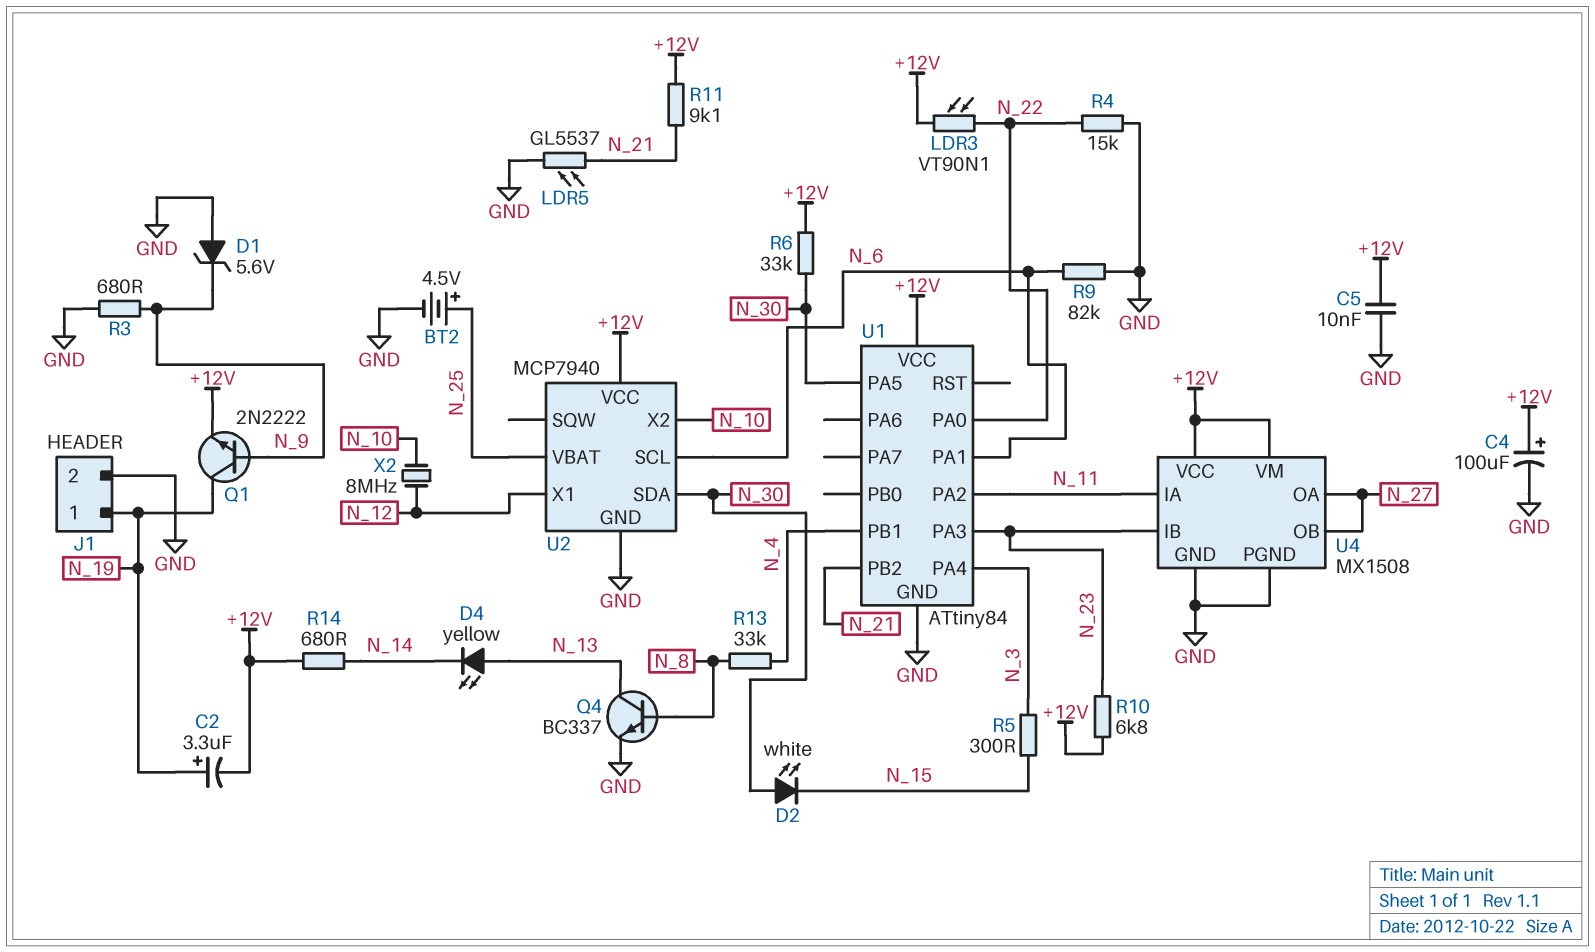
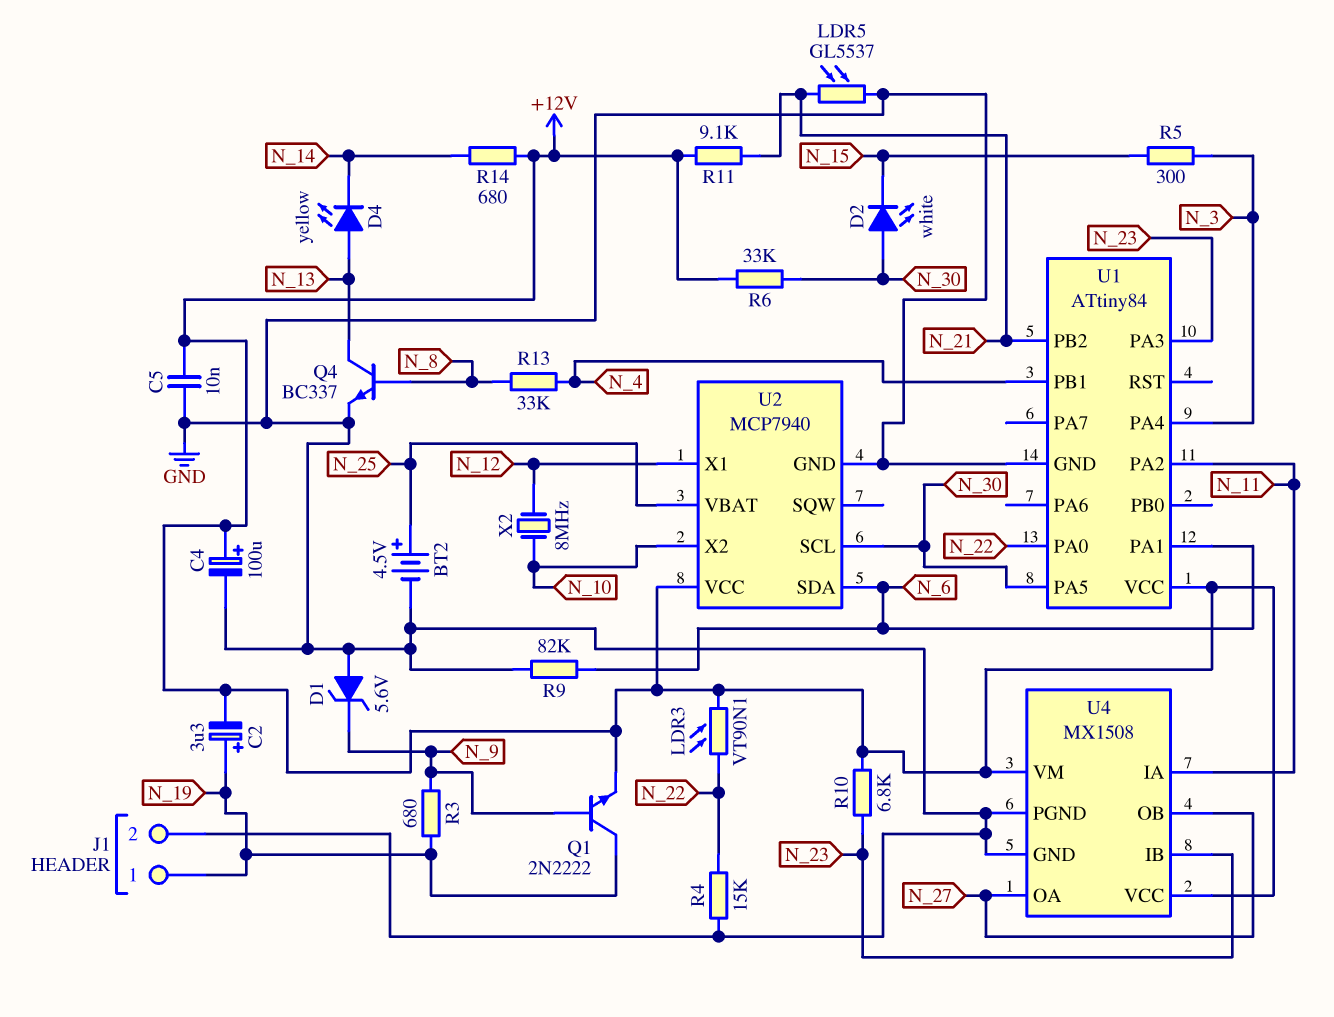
R3: 680 (GND, N_9) -> 680 (N_9, N_19)
U2 pin SCL: N_6 -> N_30
U2 pin SDA: N_30 -> N_6

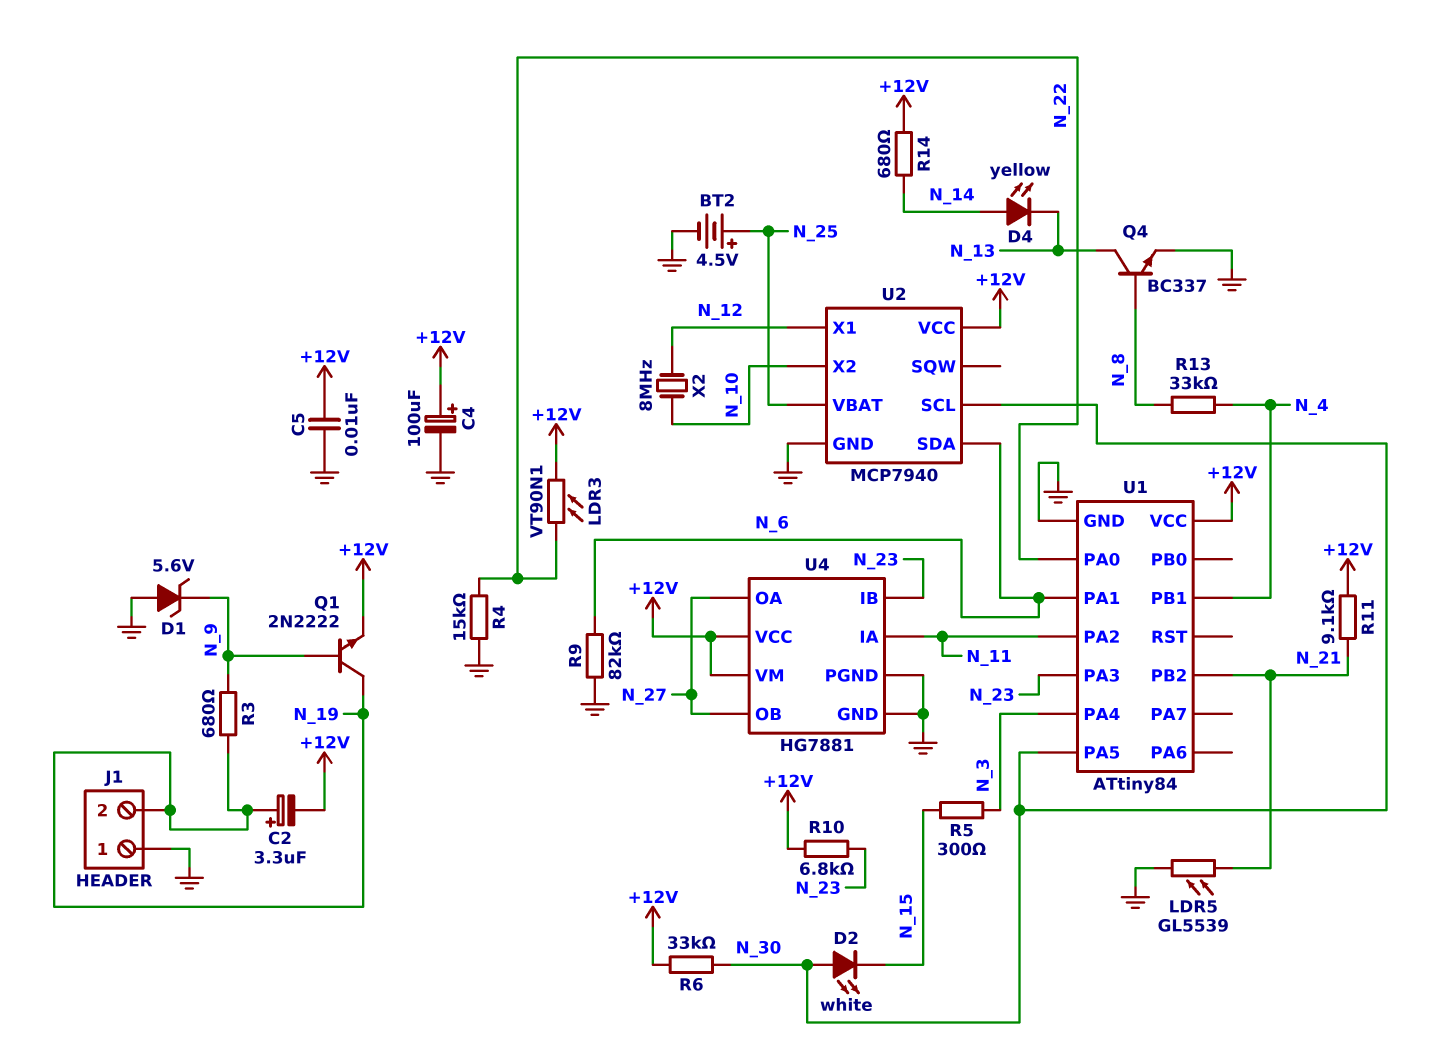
D4: LED yellow (A N_13, K N_14) -> LED yellow (A N_14, K N_13)
J1 pin 1: N_19 -> GND
J1 pin 2: GND -> N_19
LDR5: GL5537 (GND, N_21) -> GL5539 (GND, N_21)
U4: MX1508 -> HG7881

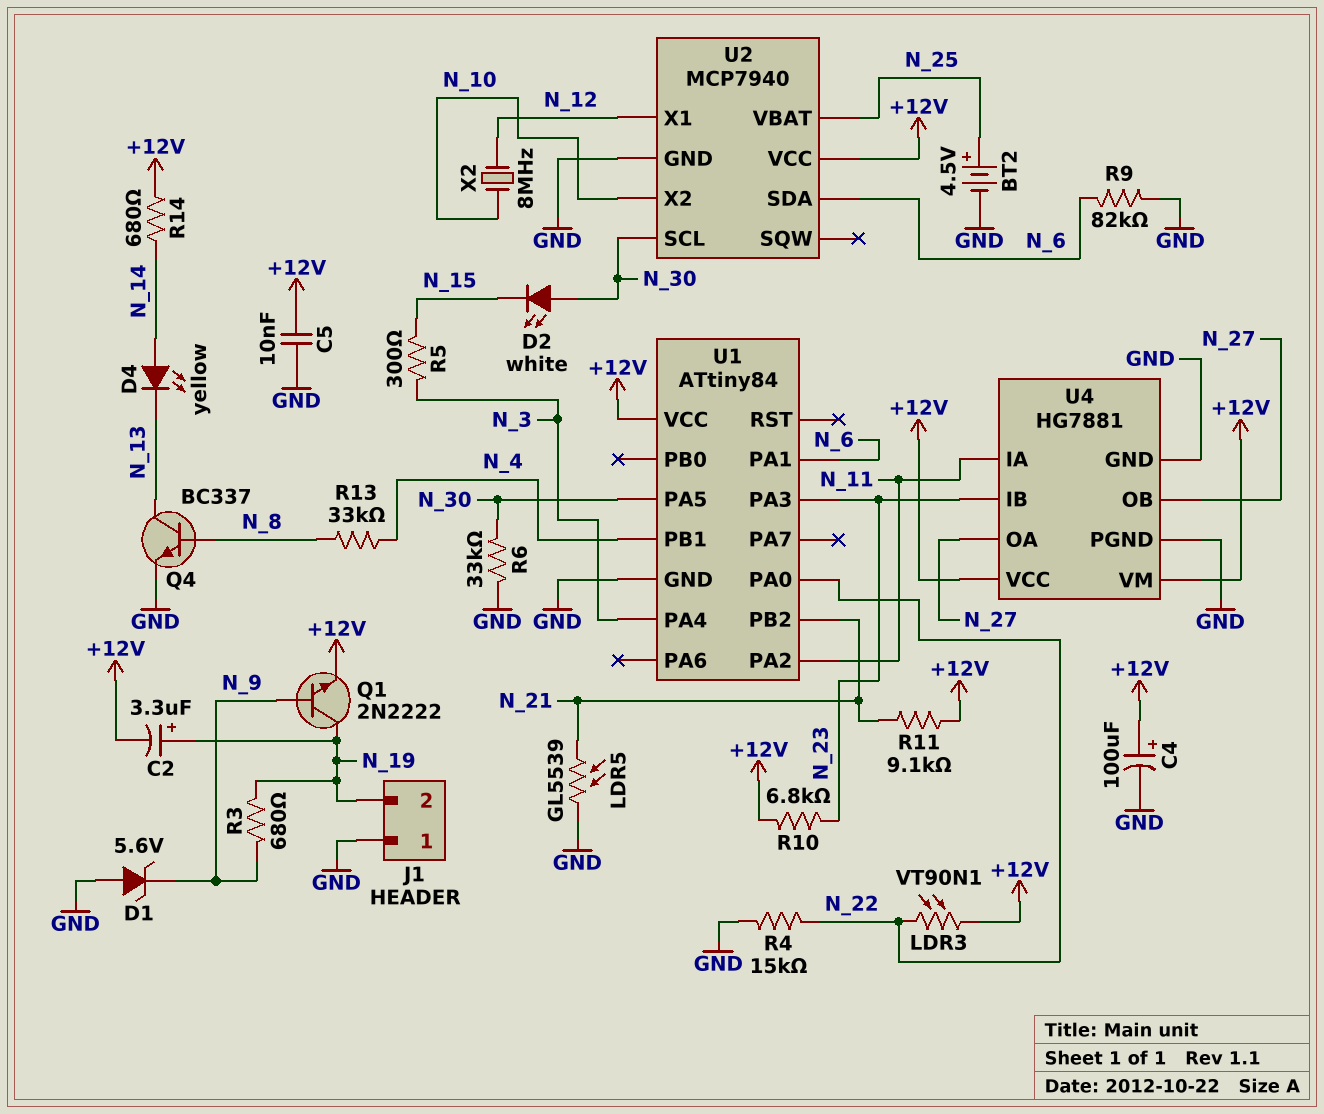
R6: 33k (+12V, N_30) -> 33k (GND, N_30)

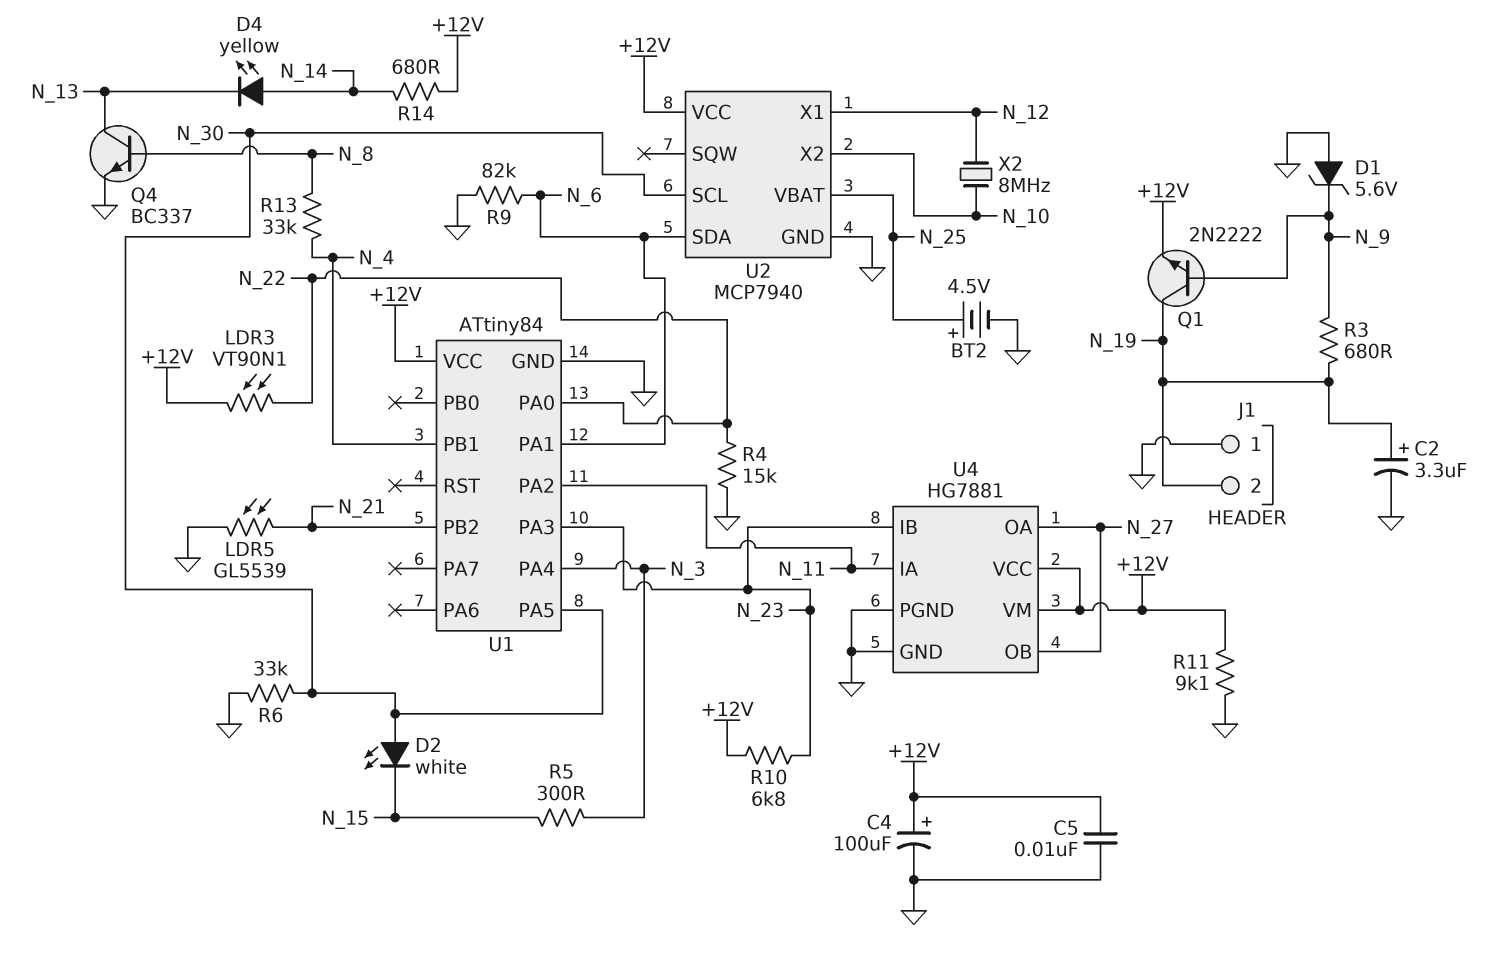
C2: 3.3uF (plus N_19, minus +12V) -> 3.3uF (plus N_19, minus GND)
R11: 9.1k (+12V, N_21) -> 9.1k (+12V, GND)

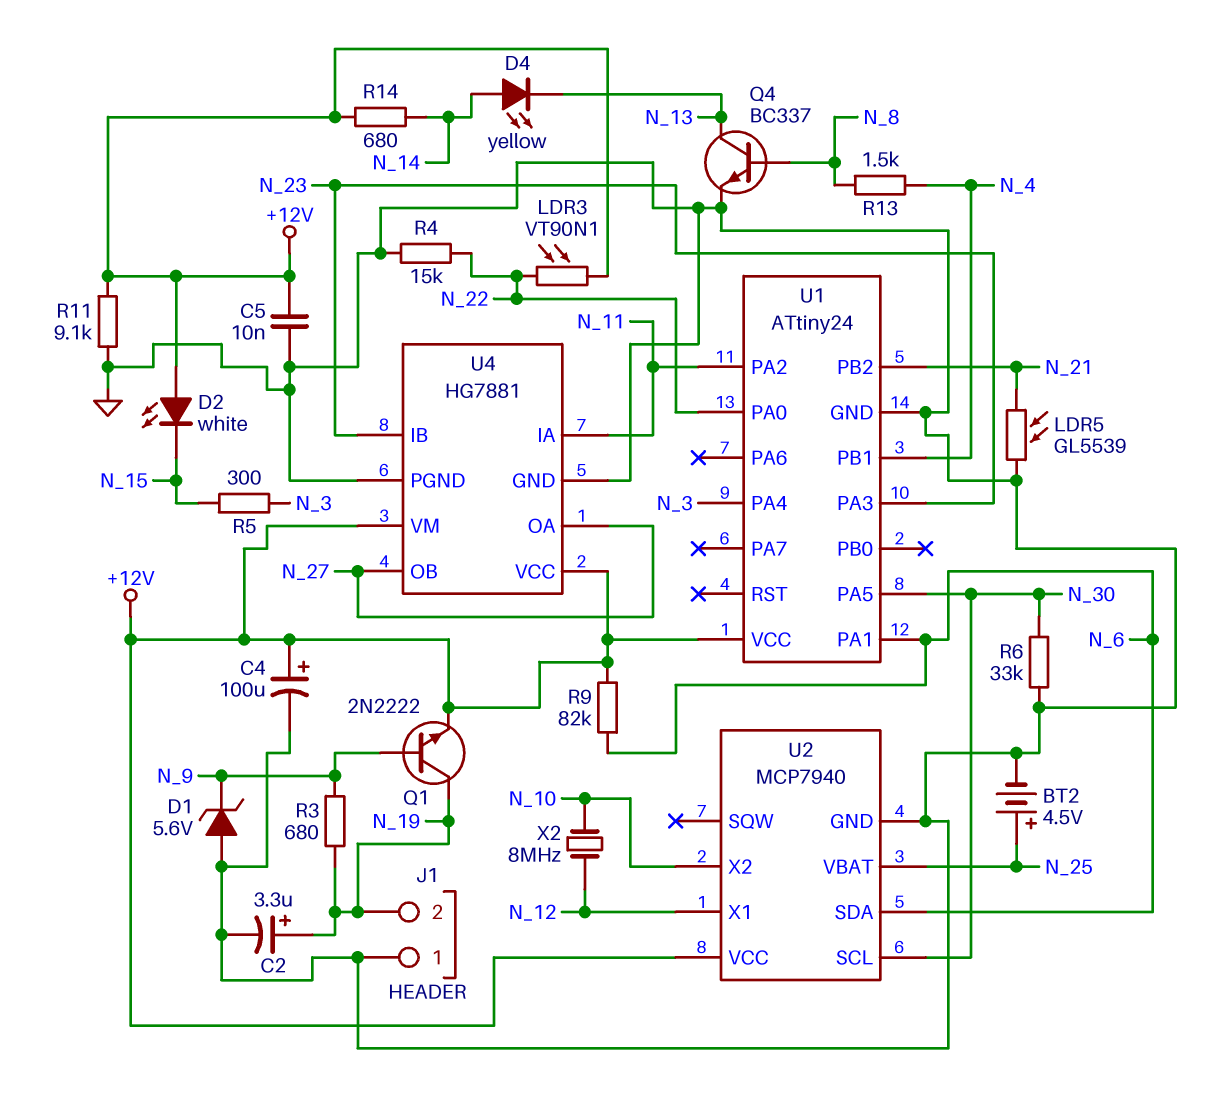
D2: LED white (A N_30, K N_15) -> LED white (A +12V, K N_15)
R9: 82k (GND, N_6) -> 82k (+12V, N_6)
R10: 6.8k (+12V, N_23) -> none
R13: 33k (N_4, N_8) -> 1.5k (N_4, N_8)
U1: ATtiny84 -> ATtiny24

